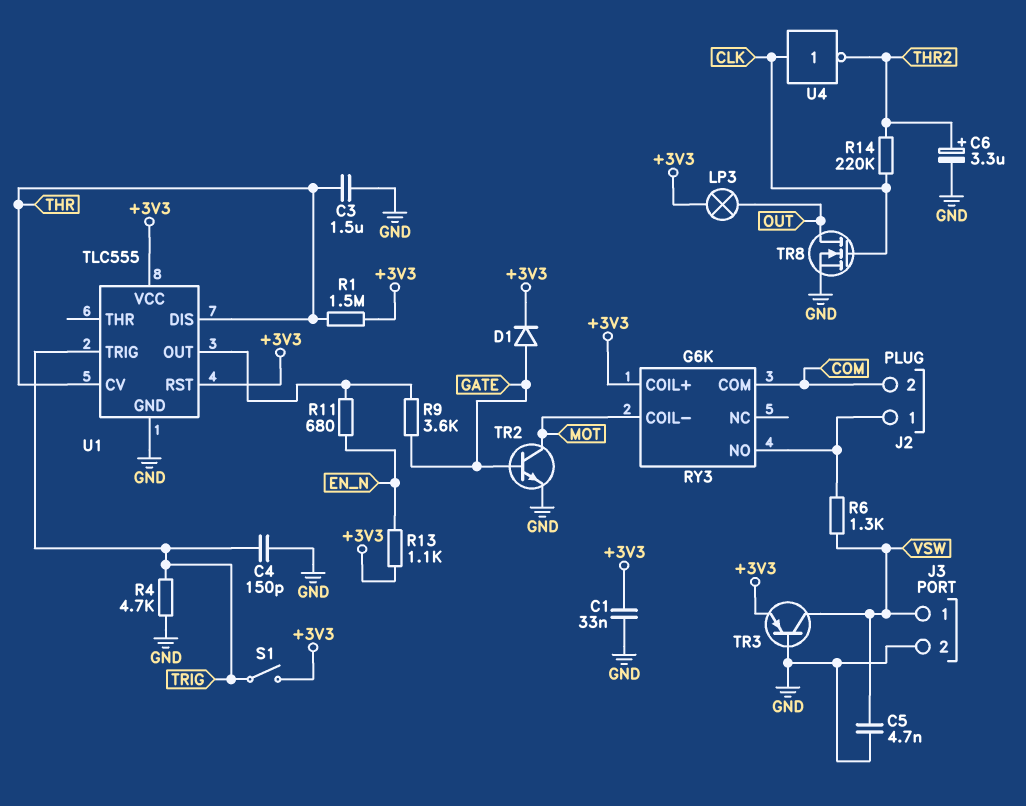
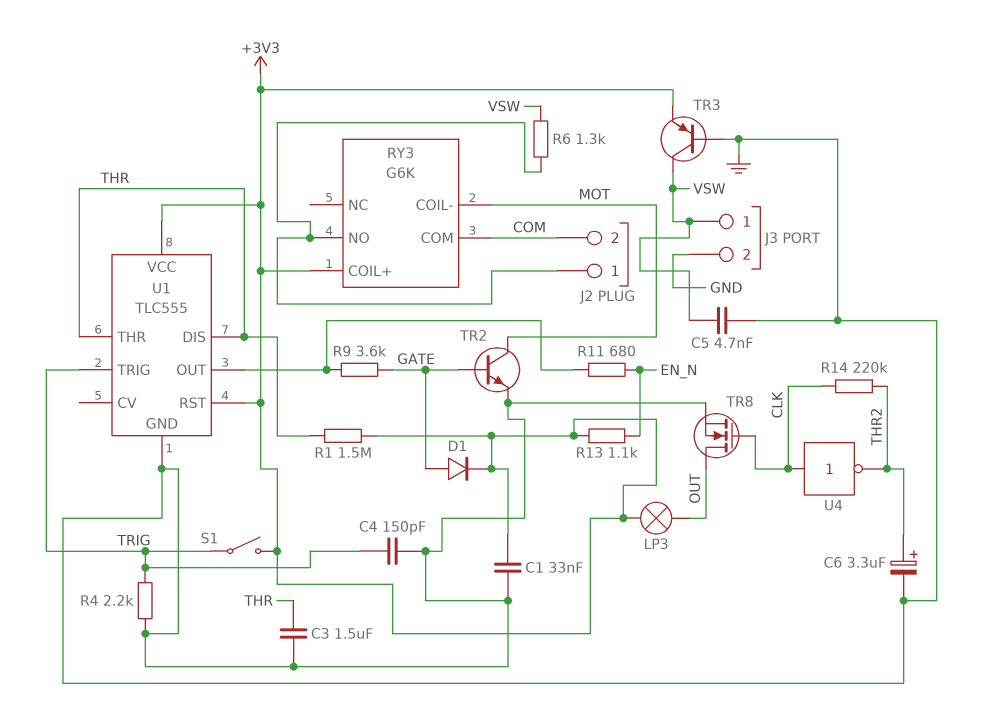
R4: 4.7k (GND, TRIG) -> 2.2k (GND, TRIG)
U1 pin CV: THR -> none
U1 pin THR: none -> THR

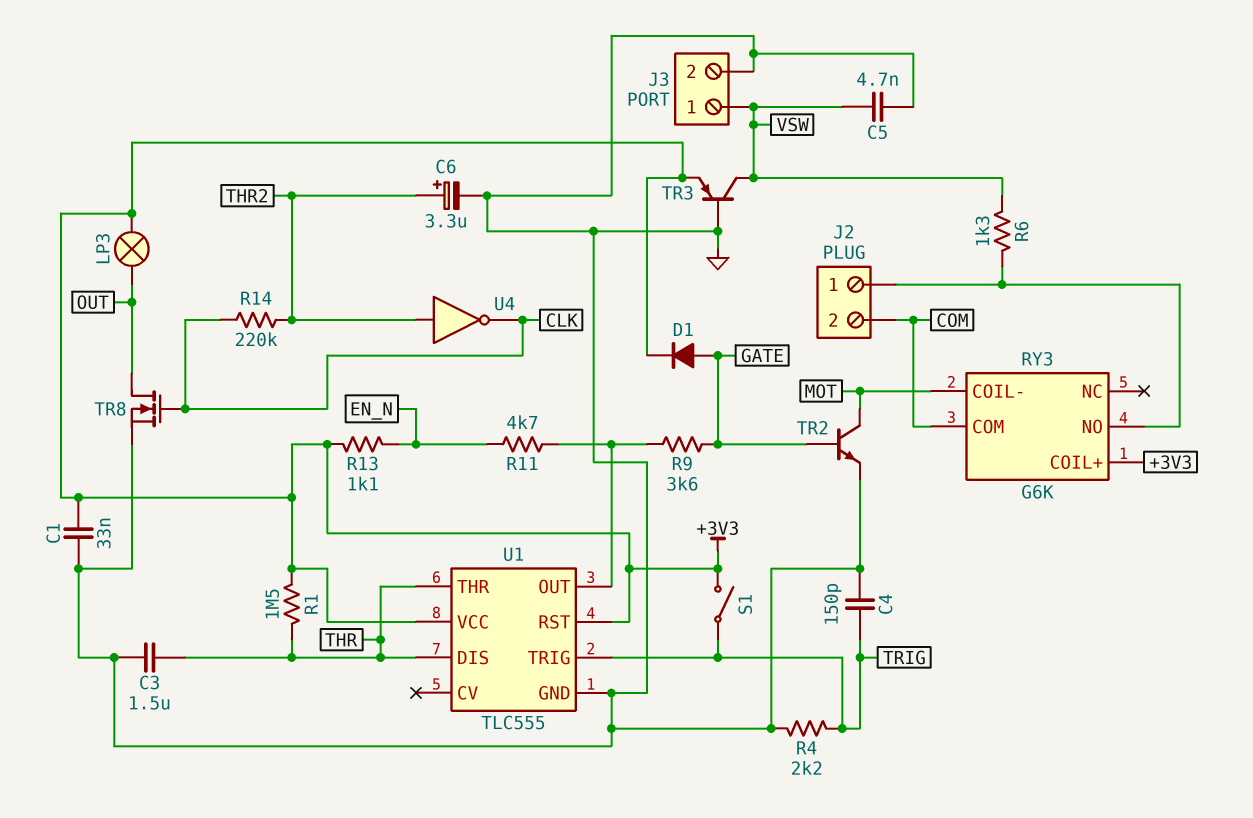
R11: 680 (EN_N, U1/OUT) -> 4.7k (EN_N, U1/OUT)
U4: NOT (in CLK, out THR2) -> NOT (in THR2, out CLK)

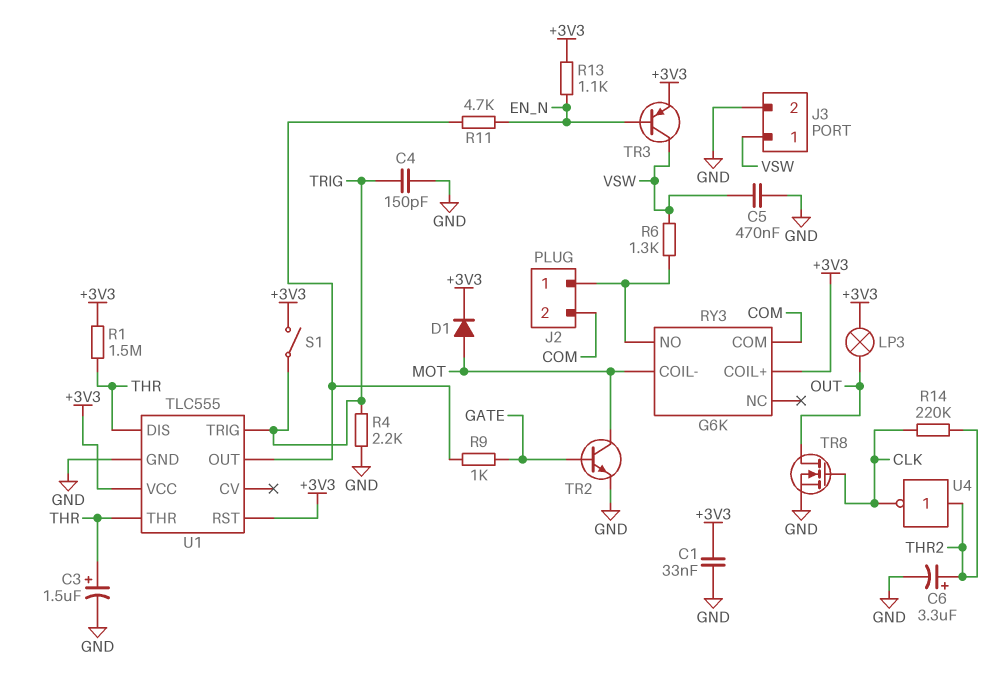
C3: 1.5uF (GND, THR) -> 1.5uF (plus THR, minus GND)
C5: 4.7nF (GND, VSW) -> 470nF (GND, VSW)
D1: diode (A GATE, K +3V3) -> diode (A MOT, K +3V3)
R9: 3.6k (GATE, U1/OUT) -> 1k (GATE, U1/OUT)
TR3: PNP (B GND, C VSW, E +3V3) -> PNP (B EN_N, C VSW, E +3V3)

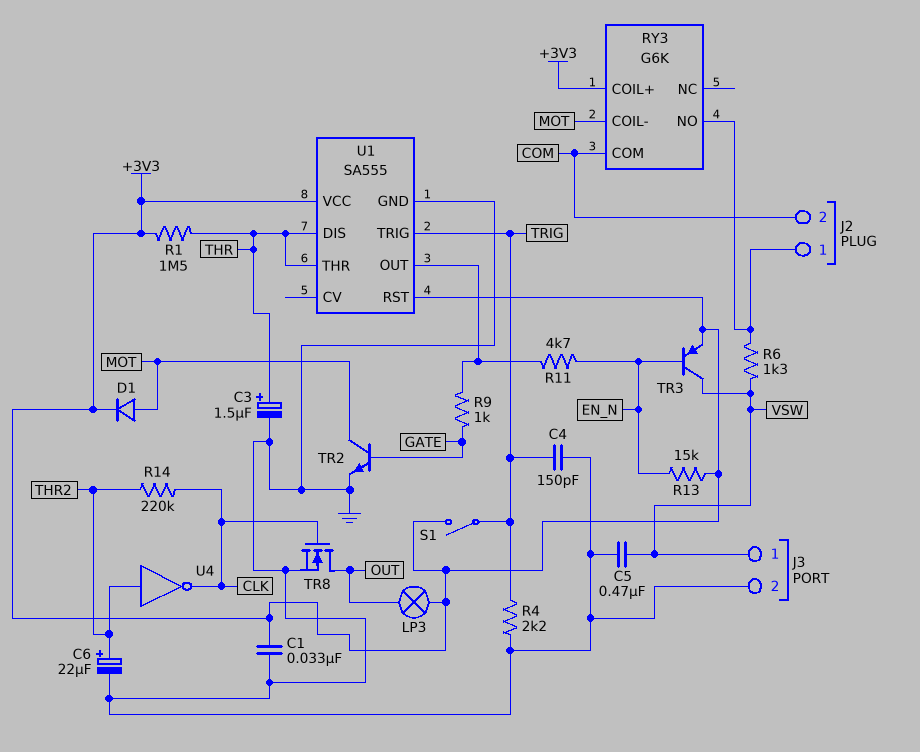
C6: 3.3uF (plus THR2, minus GND) -> 22uF (plus THR2, minus GND)
R13: 1.1k (+3V3, EN_N) -> 15k (+3V3, EN_N)
U1: TLC555 -> SA555

